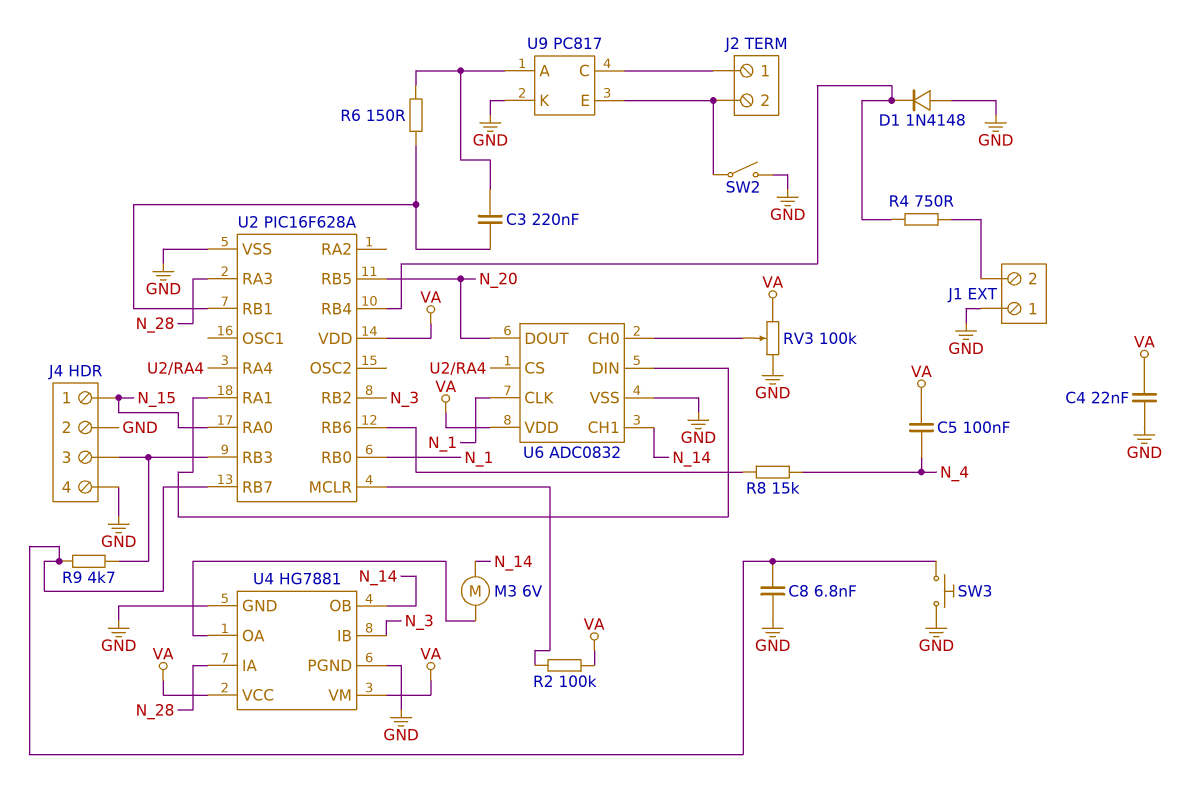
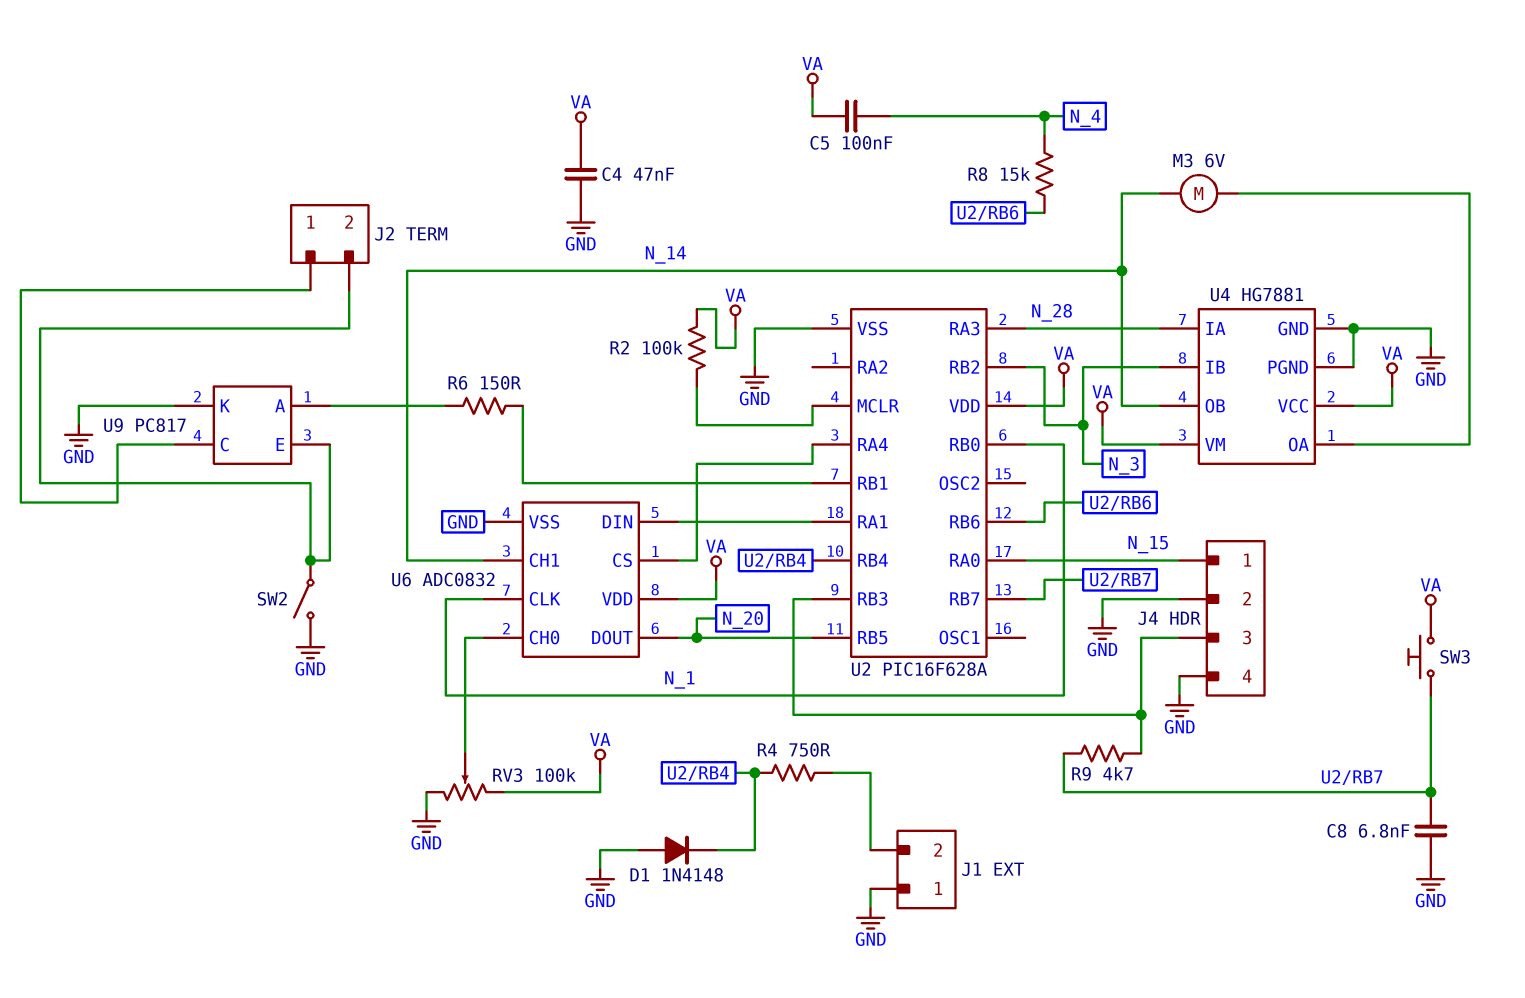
C3: 220nF (U2/RB1, U9/A) -> none
C4: 22nF (GND, VA) -> 47nF (GND, VA)
SW3: button (GND, U2/RB7) -> button (U2/RB7, VA)

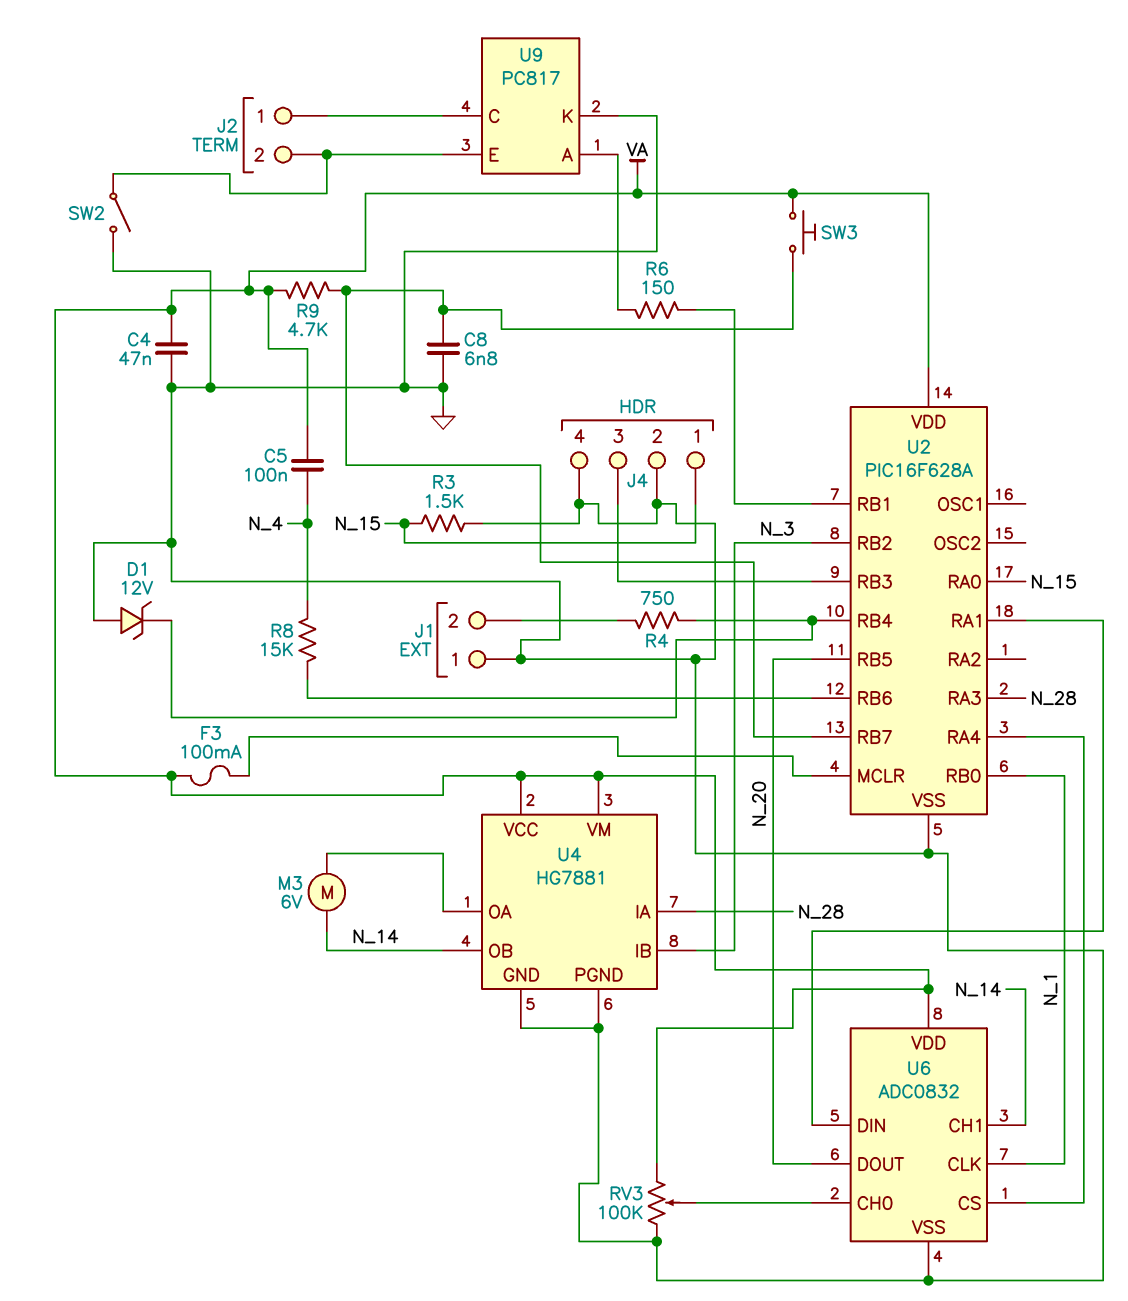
D1: diode 1N4148 (A GND, K U2/RB4) -> zener 12V (A GND, K U2/RB4)
F3: none -> 100mA (U2/MCLR, VA)
R2: 100k (U2/MCLR, VA) -> none
R3: none -> 1.5k (GND, N_15)
R9: 4.7k (J4/3, U2/RB7) -> 4.7k (U2/RB7, VA)

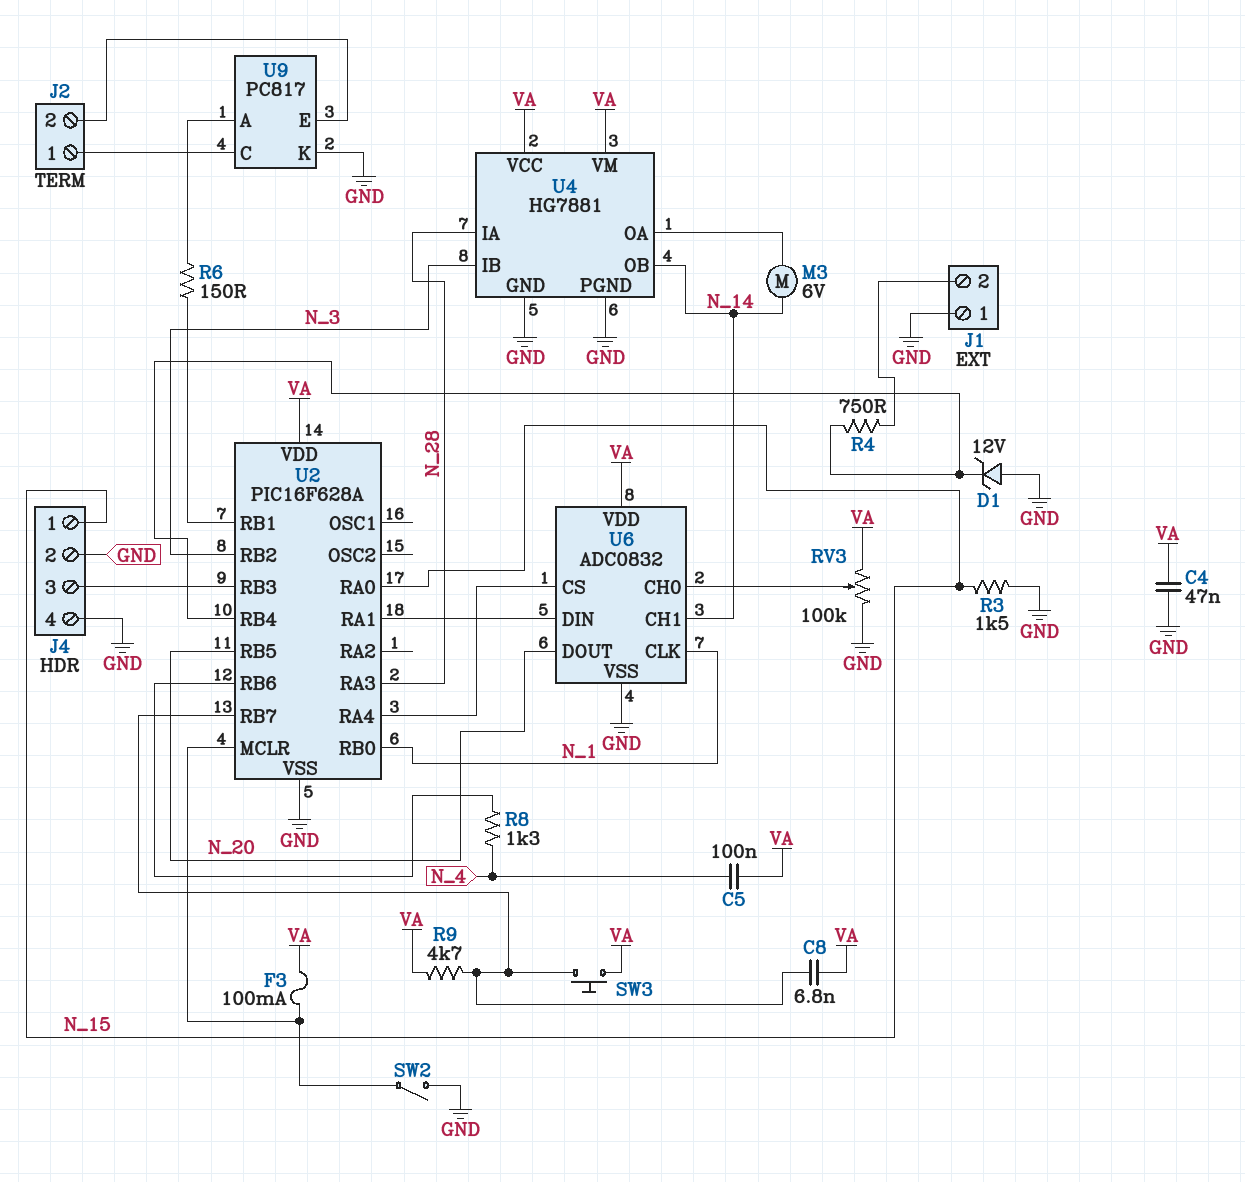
C8: 6.8nF (GND, U2/RB7) -> 6.8nF (U2/RB7, VA)
R8: 15k (N_4, U2/RB6) -> 1.3k (N_4, U2/RB6)
SW2: switch (GND, J2/2) -> switch (GND, U2/MCLR)

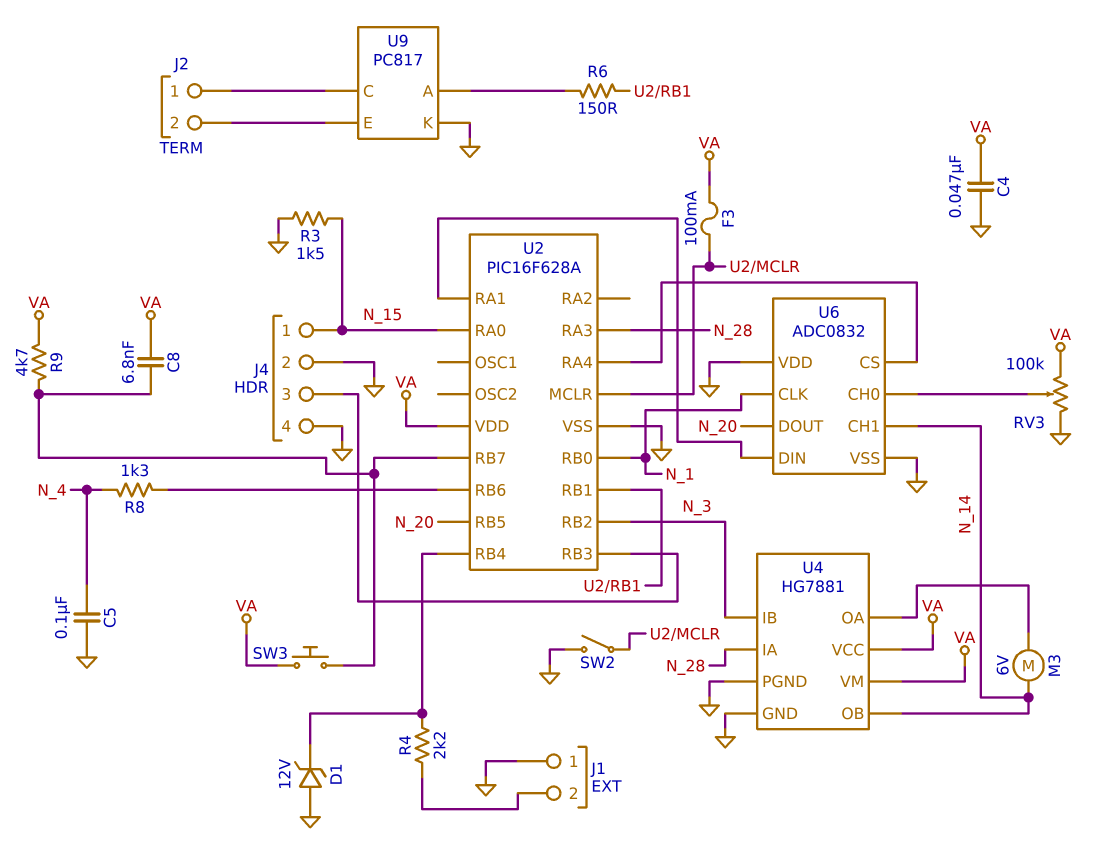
C5: 100nF (N_4, VA) -> 100nF (GND, N_4)
R4: 750 (J1/2, U2/RB4) -> 2.2k (J1/2, U2/RB4)
U6 pin VDD: VA -> GND

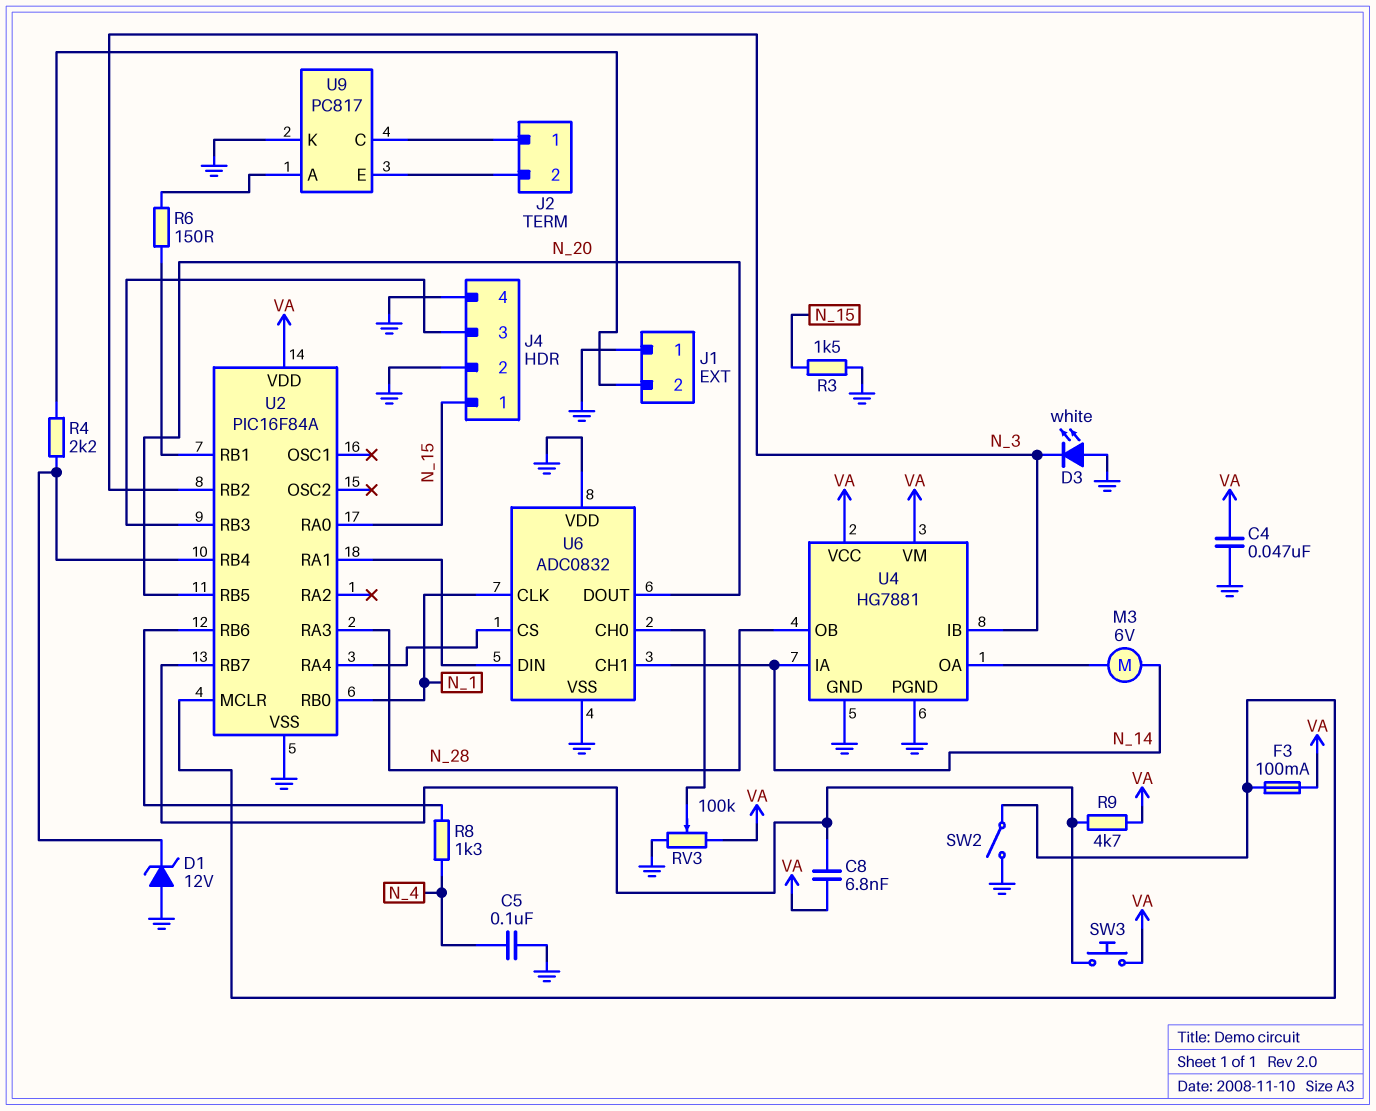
D3: none -> LED white (A GND, K N_3)
U2: PIC16F628A -> PIC16F84A
U4 pin IA: N_28 -> N_14
U4 pin OB: N_14 -> N_28

